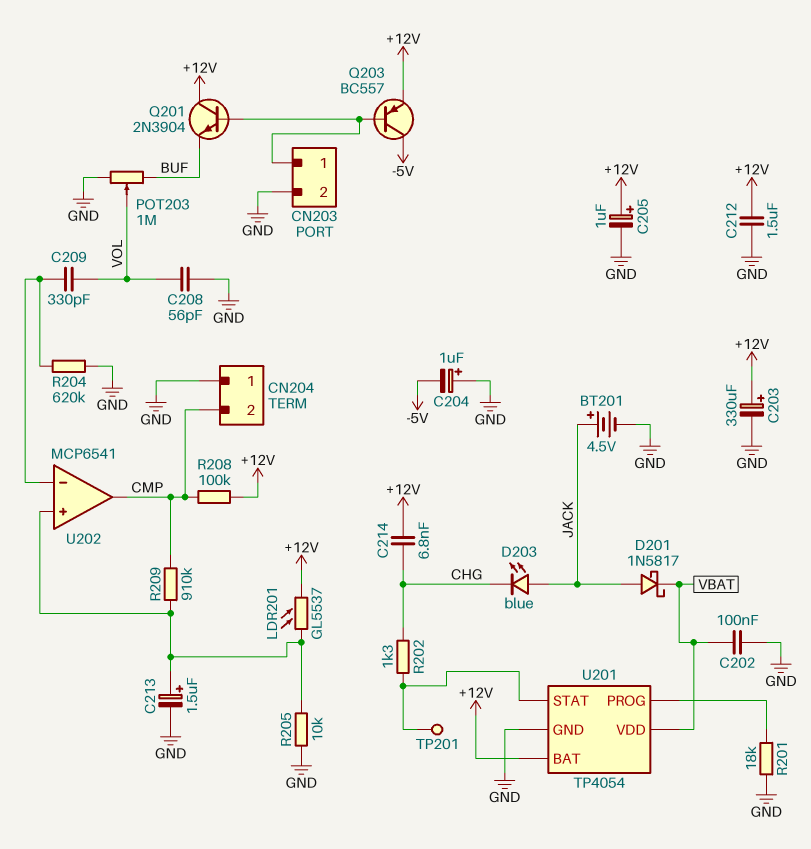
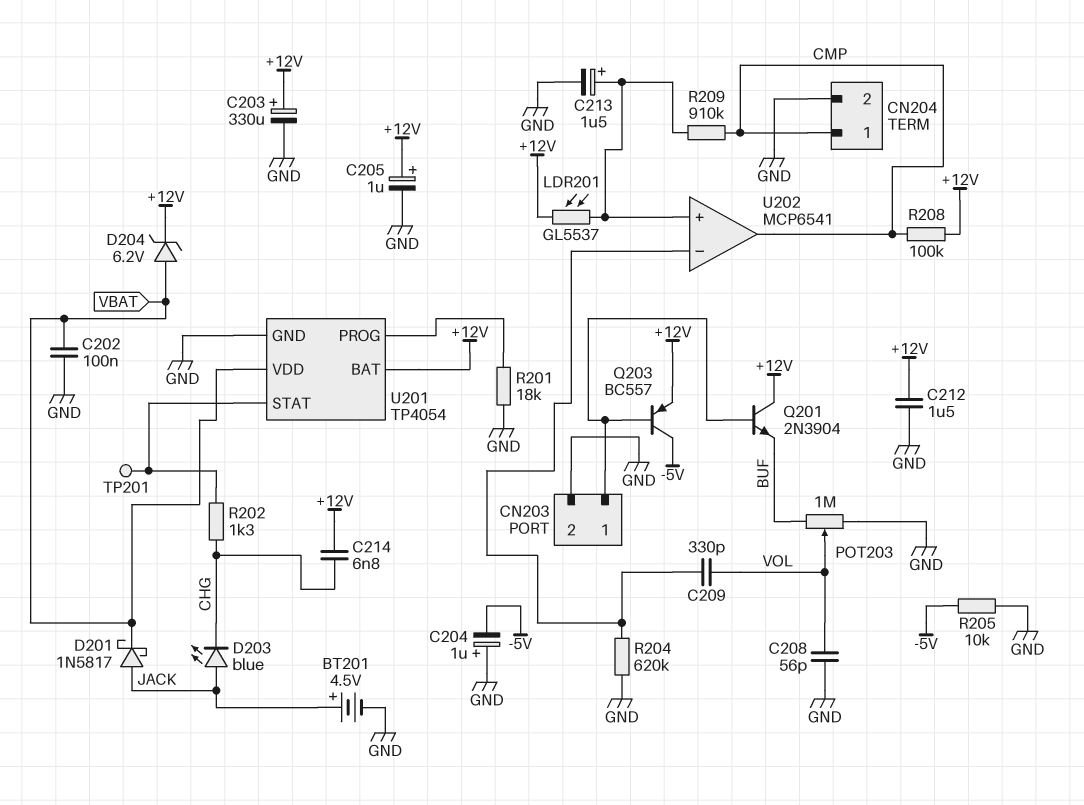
CN204 pin 1: GND -> CMP
CN204 pin 2: CMP -> GND
D204: none -> zener 6.2V (A VBAT, K +12V)
R205: 10k (GND, U202/in+) -> 10k (-5V, GND)

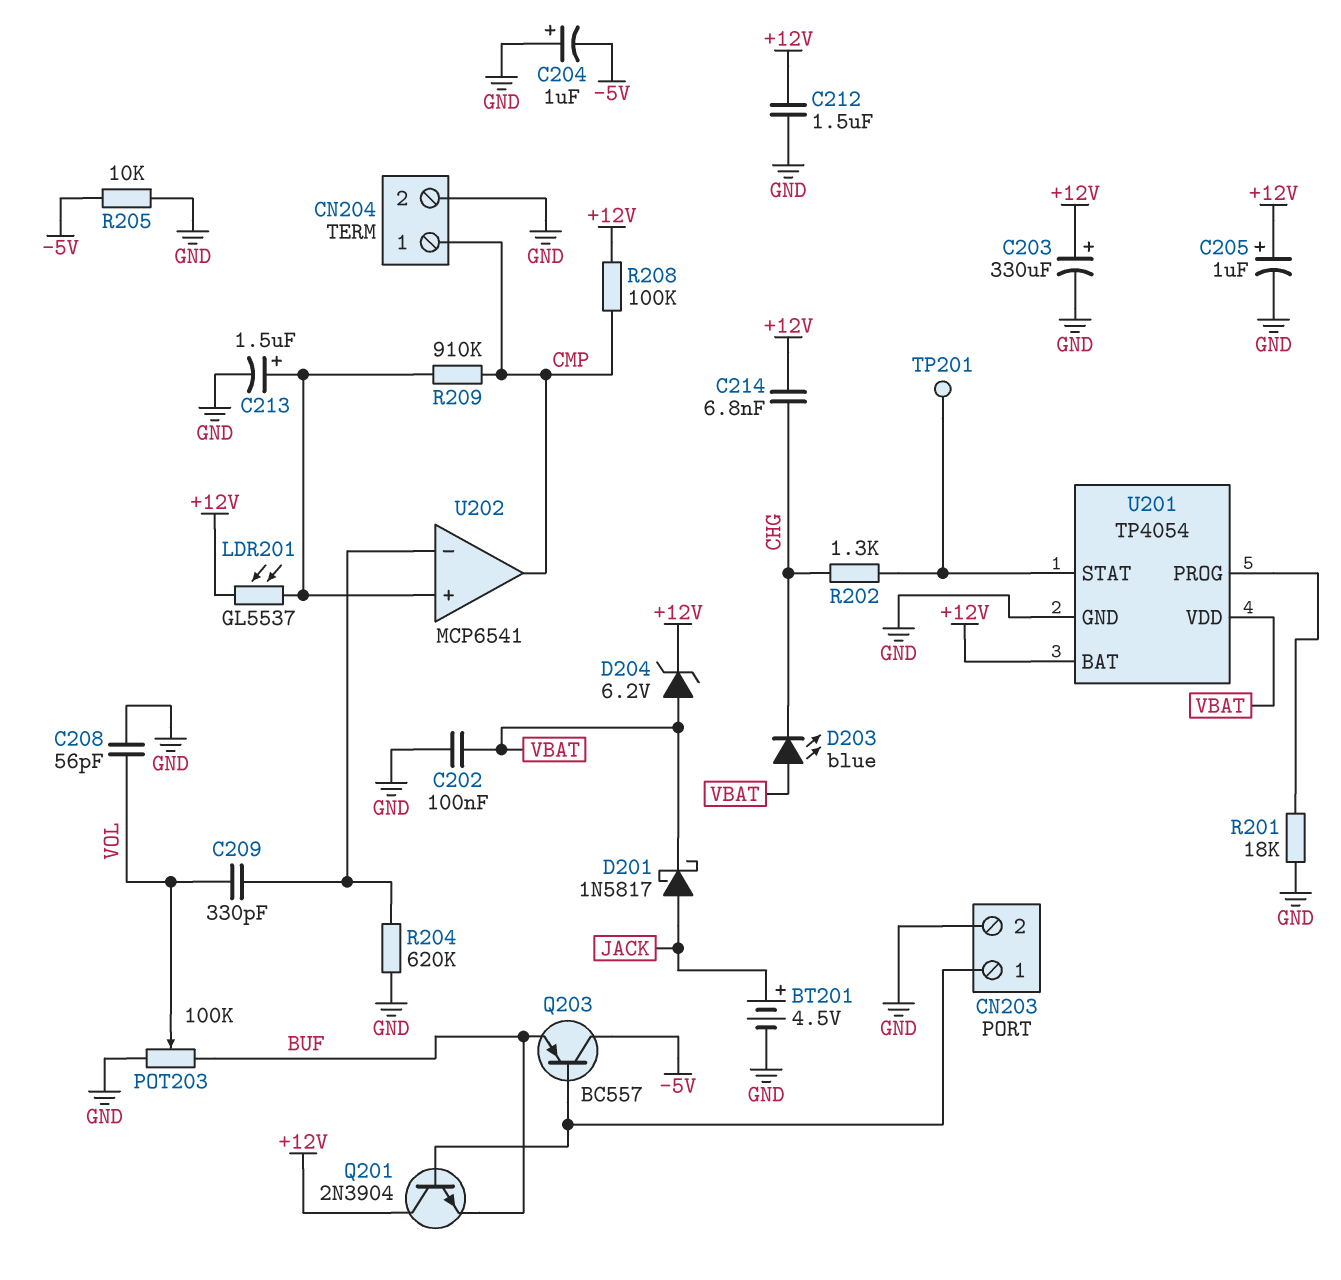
D203: LED blue (A JACK, K CHG) -> LED blue (A VBAT, K CHG)
POT203: 1M (BUF, GND, wiper VOL) -> 100k (BUF, GND, wiper VOL)
Q203: PNP BC557 (B CN203/1, C -5V, E +12V) -> PNP BC557 (B CN203/1, C -5V, E BUF)

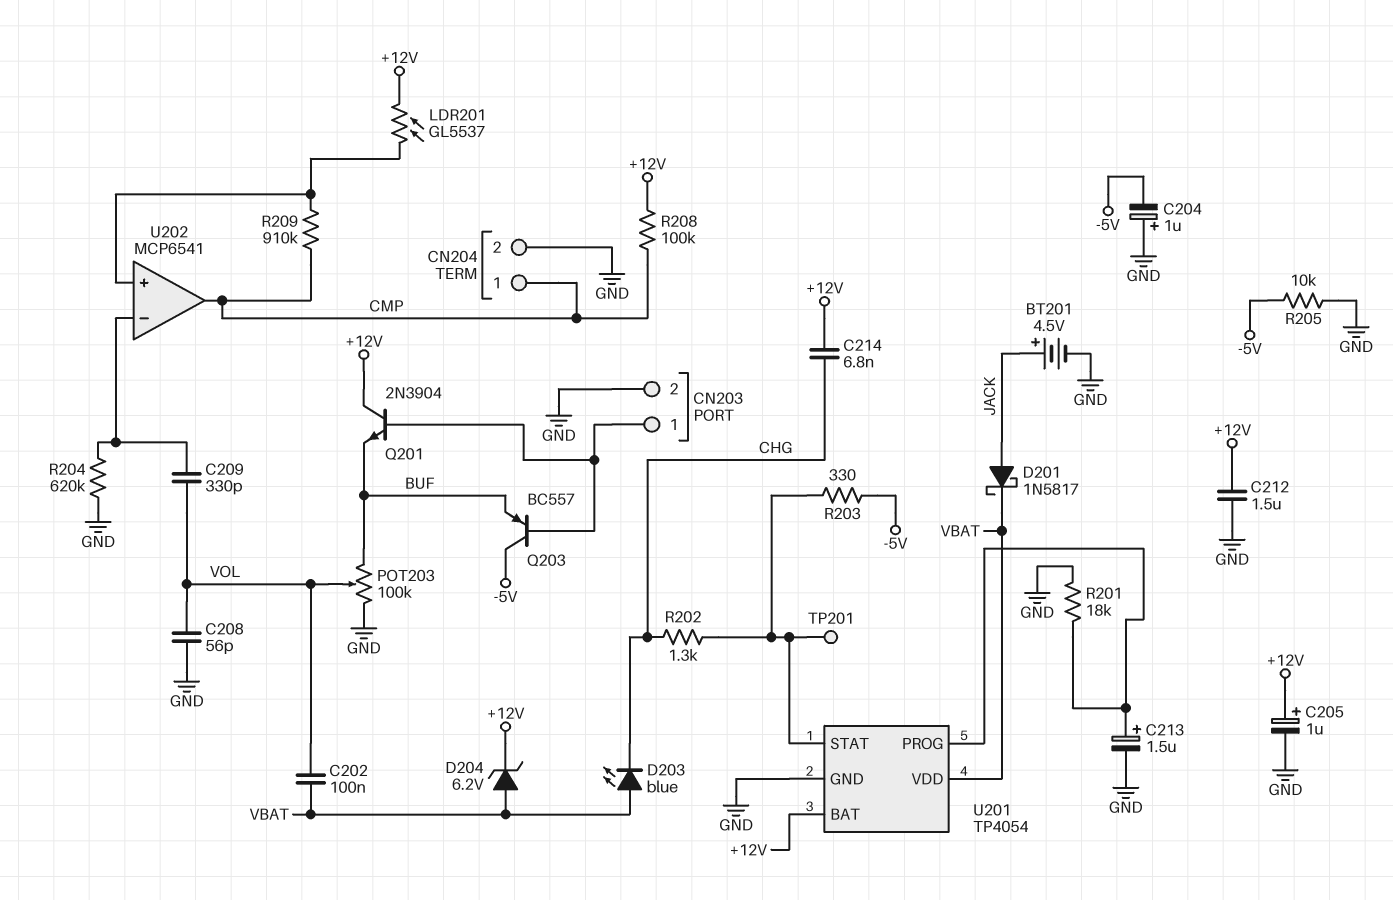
C202: 100nF (GND, VBAT) -> 100nF (VBAT, VOL)
C203: 330uF (plus +12V, minus GND) -> none
C213: 1.5uF (plus U202/in+, minus GND) -> 1.5uF (plus U201/PROG, minus GND)
R203: none -> 330 (-5V, U201/STAT)

